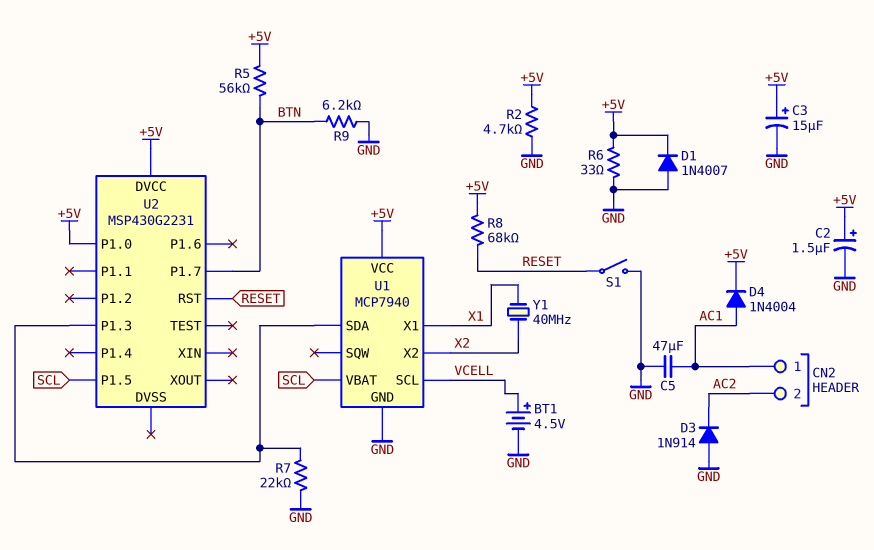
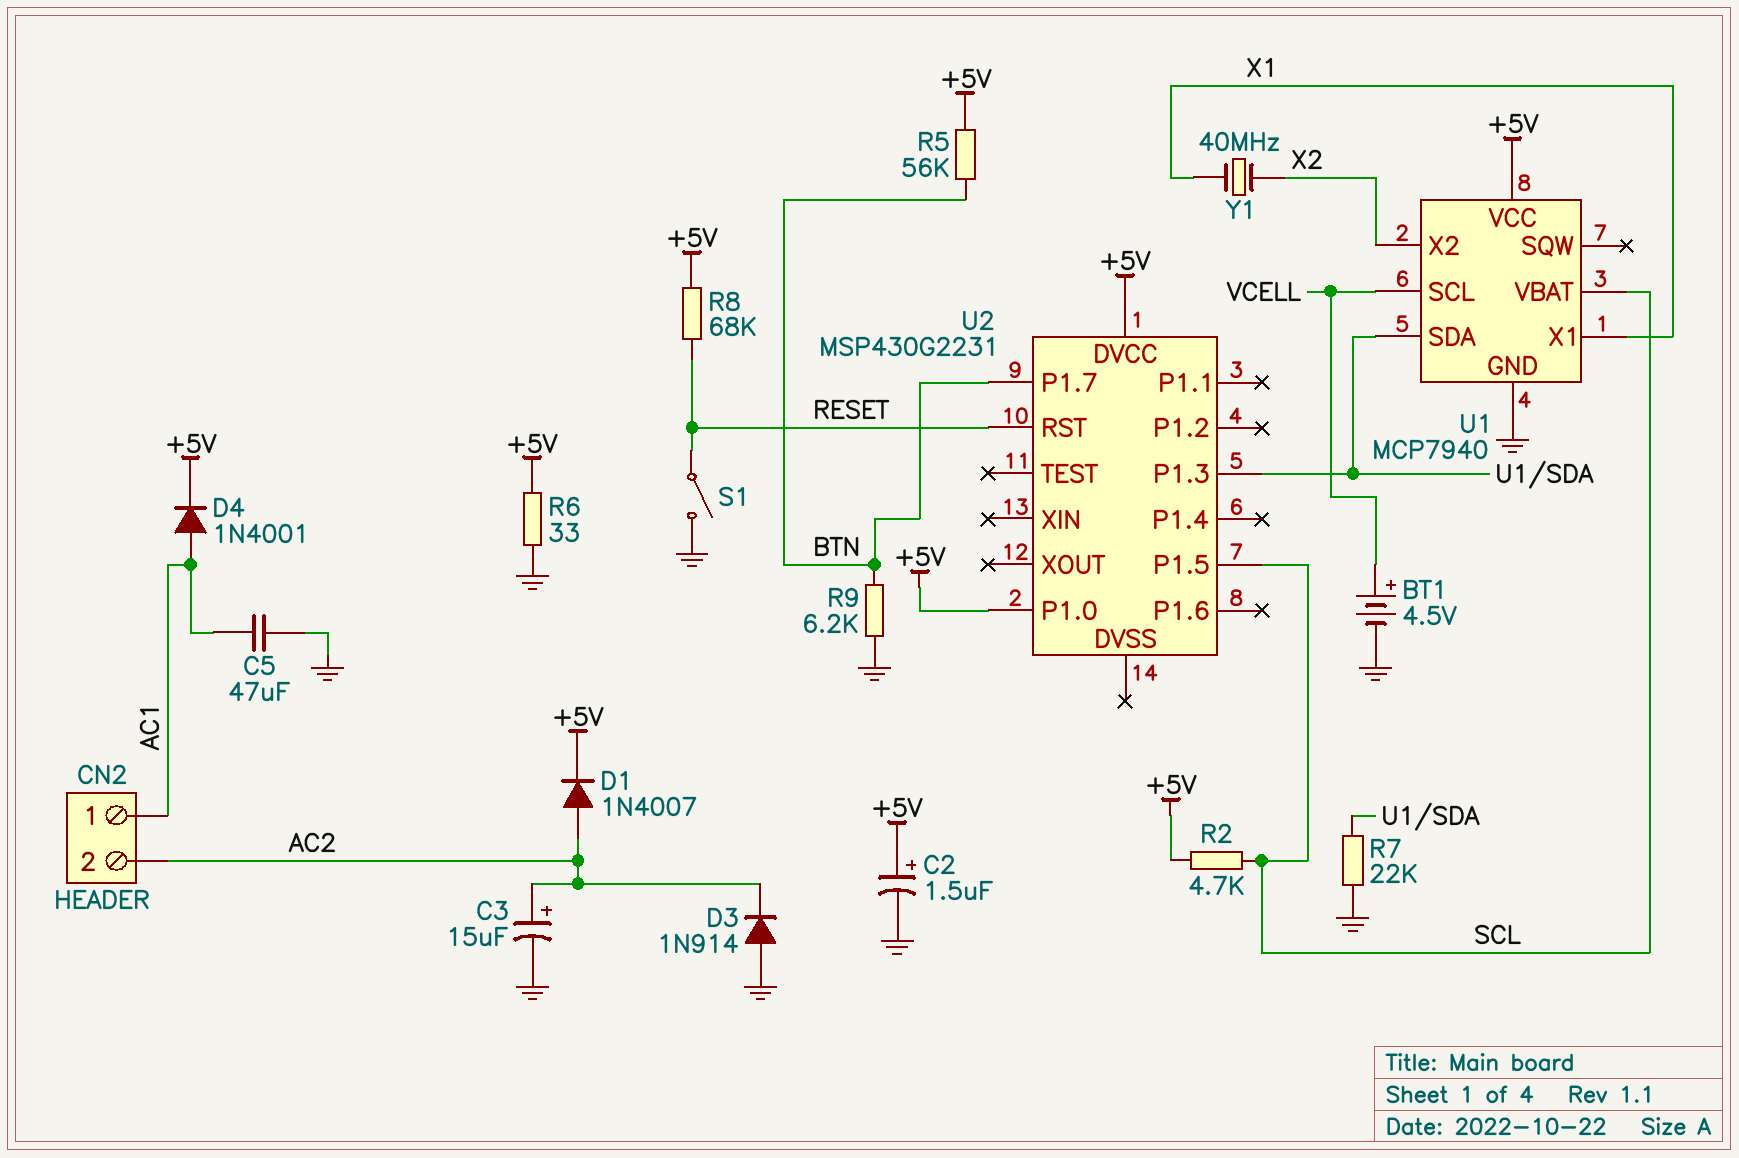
C3: 15uF (plus +5V, minus GND) -> 15uF (plus AC2, minus GND)
D1: diode 1N4007 (A GND, K +5V) -> diode 1N4007 (A AC2, K +5V)
D4: diode 1N4004 (A AC1, K +5V) -> diode 1N4001 (A AC1, K +5V)
R2: 4.7k (+5V, GND) -> 4.7k (+5V, SCL)

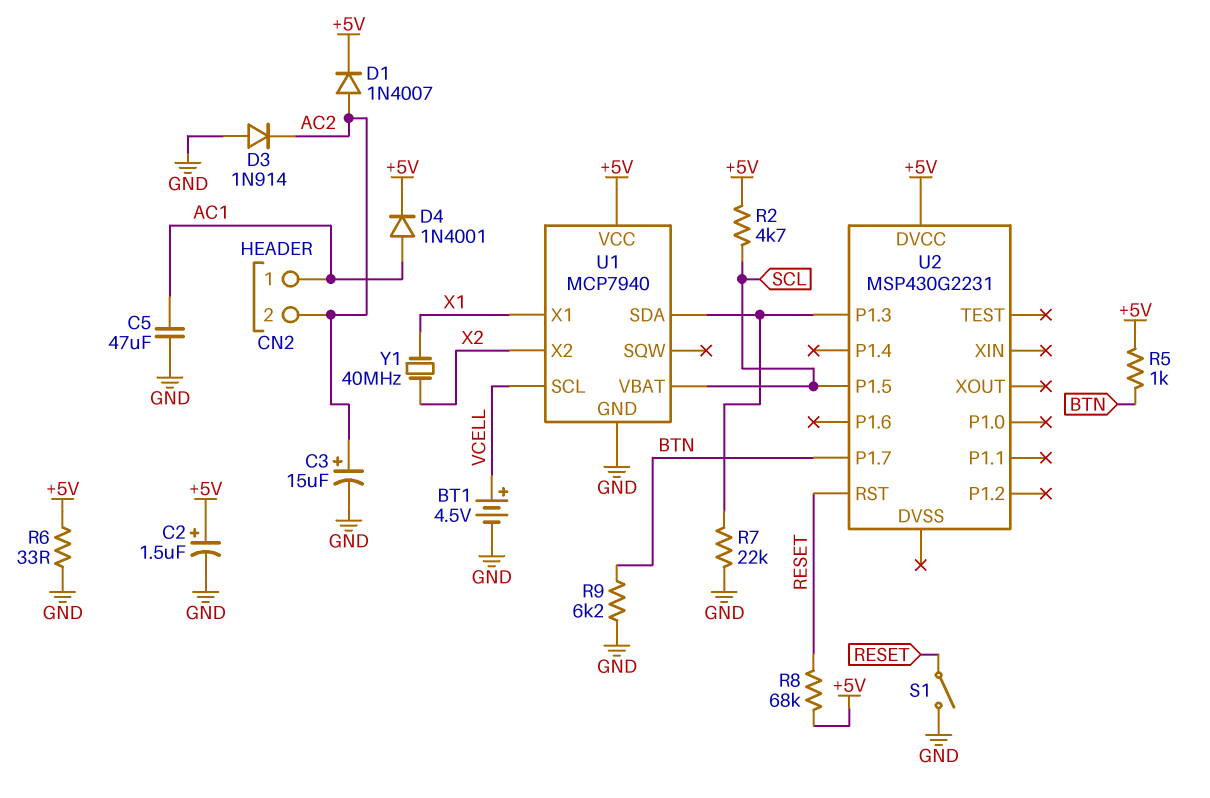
R5: 56k (+5V, BTN) -> 1k (+5V, BTN)
U2 pin P1.0: +5V -> none

